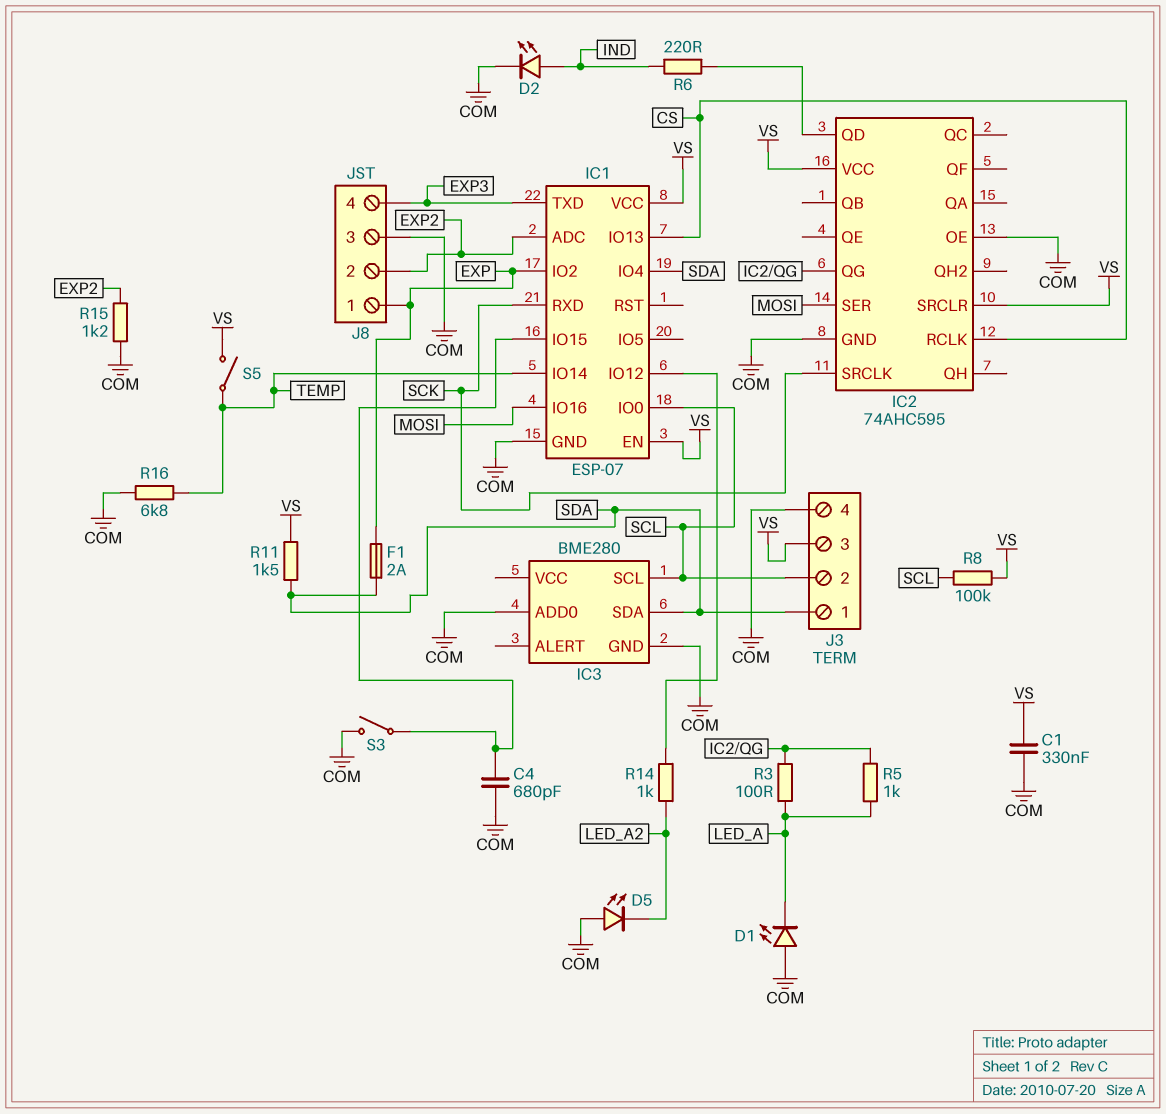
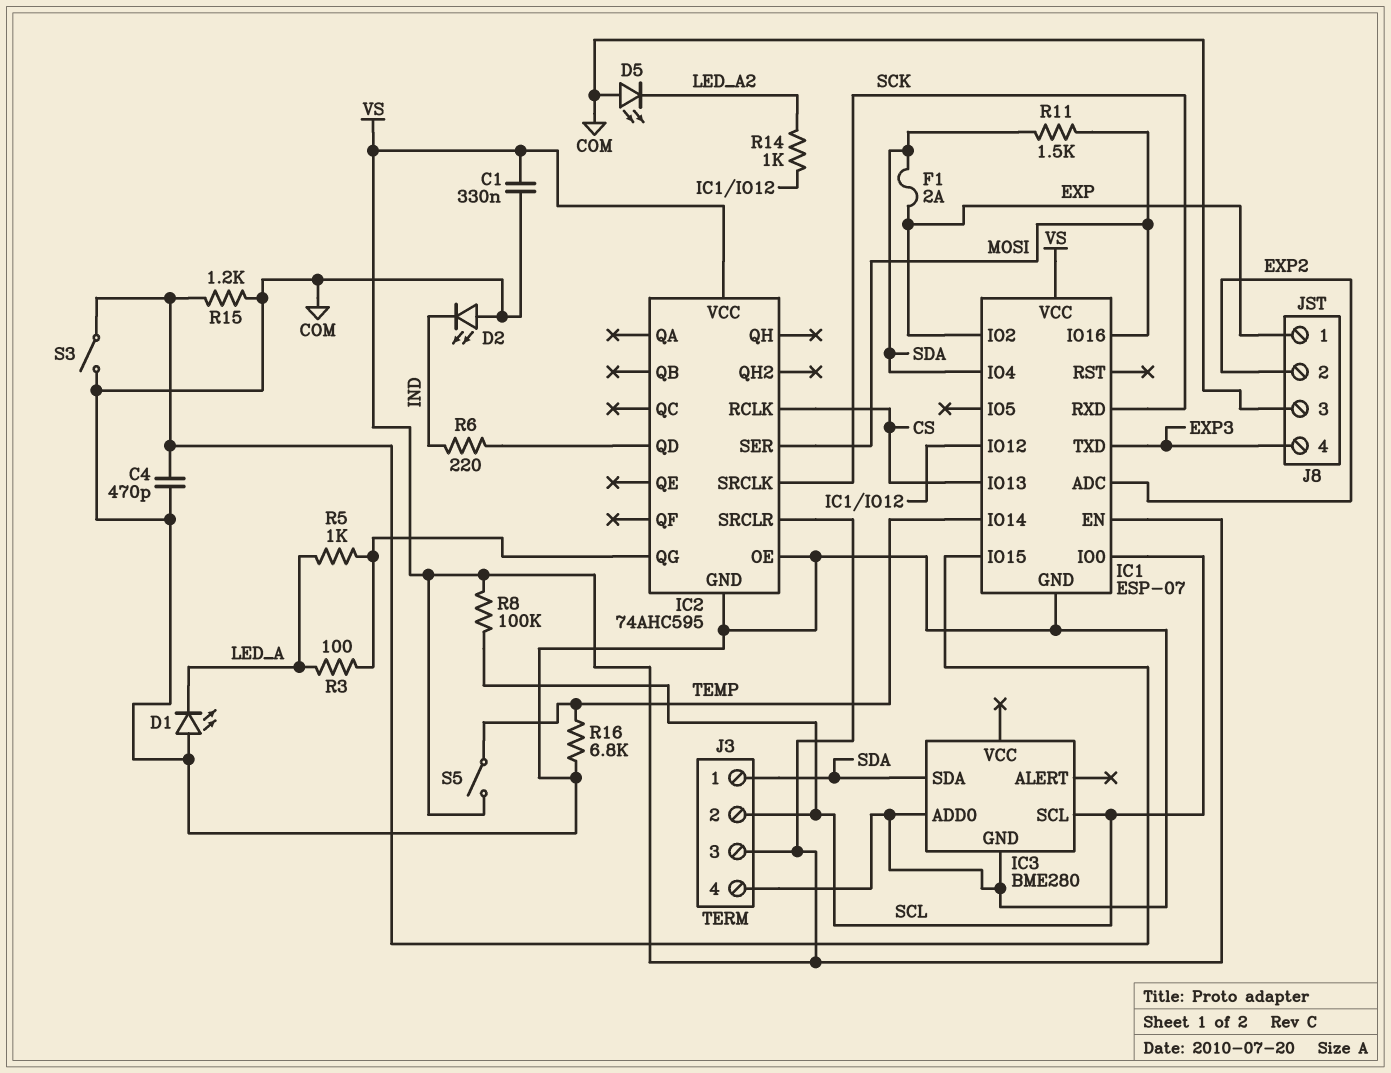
C4: 680pF (COM, IC1/IO15) -> 470pF (COM, IC1/IO15)
D2: LED (A IND, K COM) -> LED (A COM, K IND)
R11: 1.5k (SDA, VS) -> 1.5k (MOSI, SDA)
R15: 1.2k (COM, EXP2) -> 1.2k (COM, IC1/IO15)

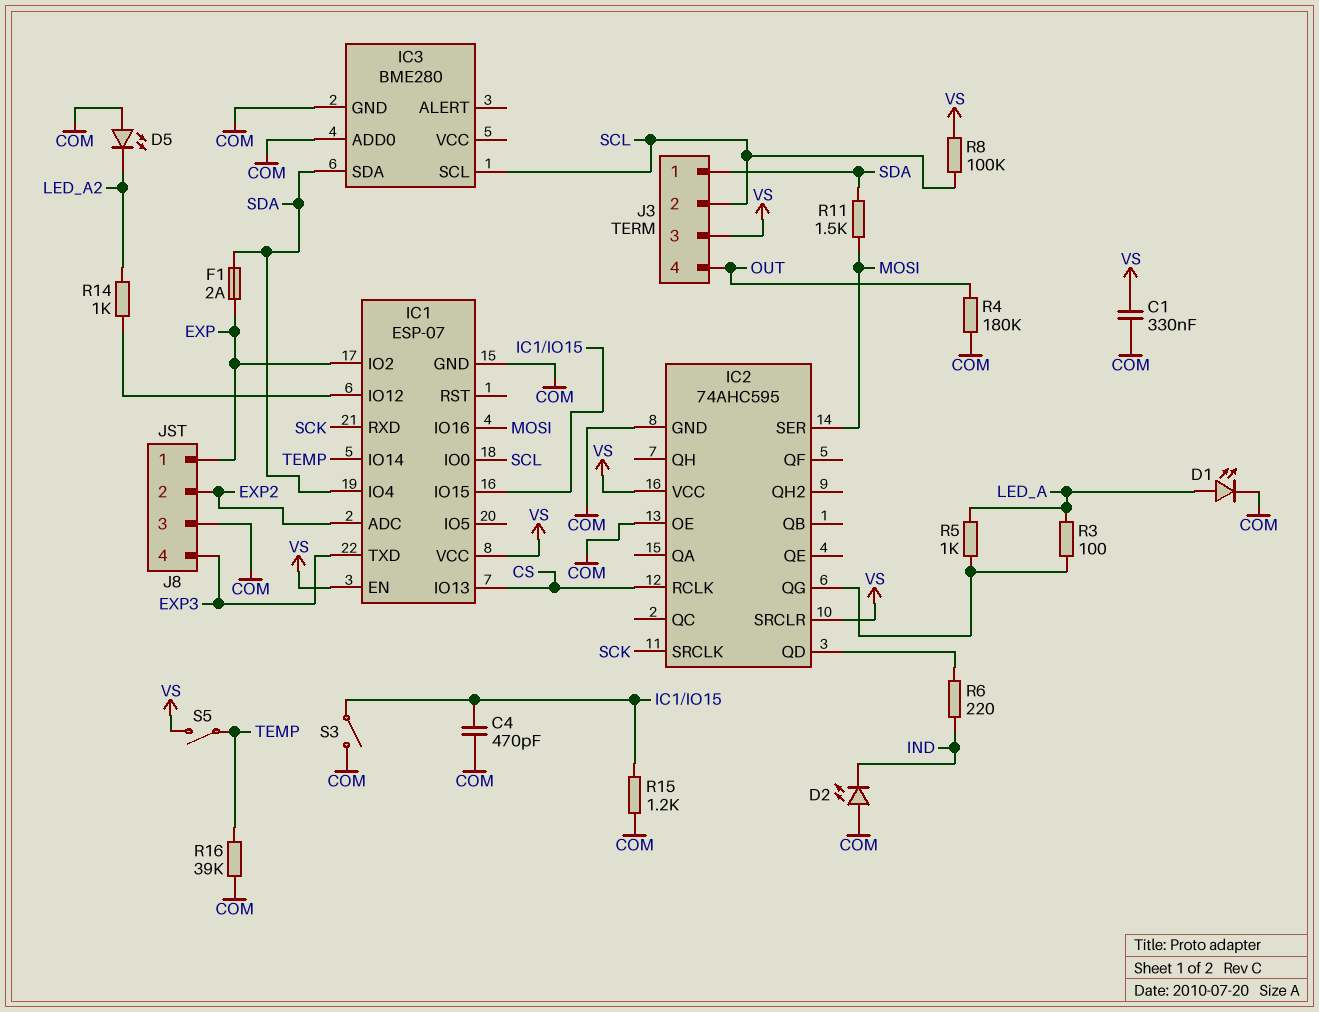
D1: LED (A COM, K LED_A) -> LED (A LED_A, K COM)
J3 pin 4: COM -> OUT
R4: none -> 180k (COM, OUT)
R16: 6.8k (COM, TEMP) -> 39k (COM, TEMP)

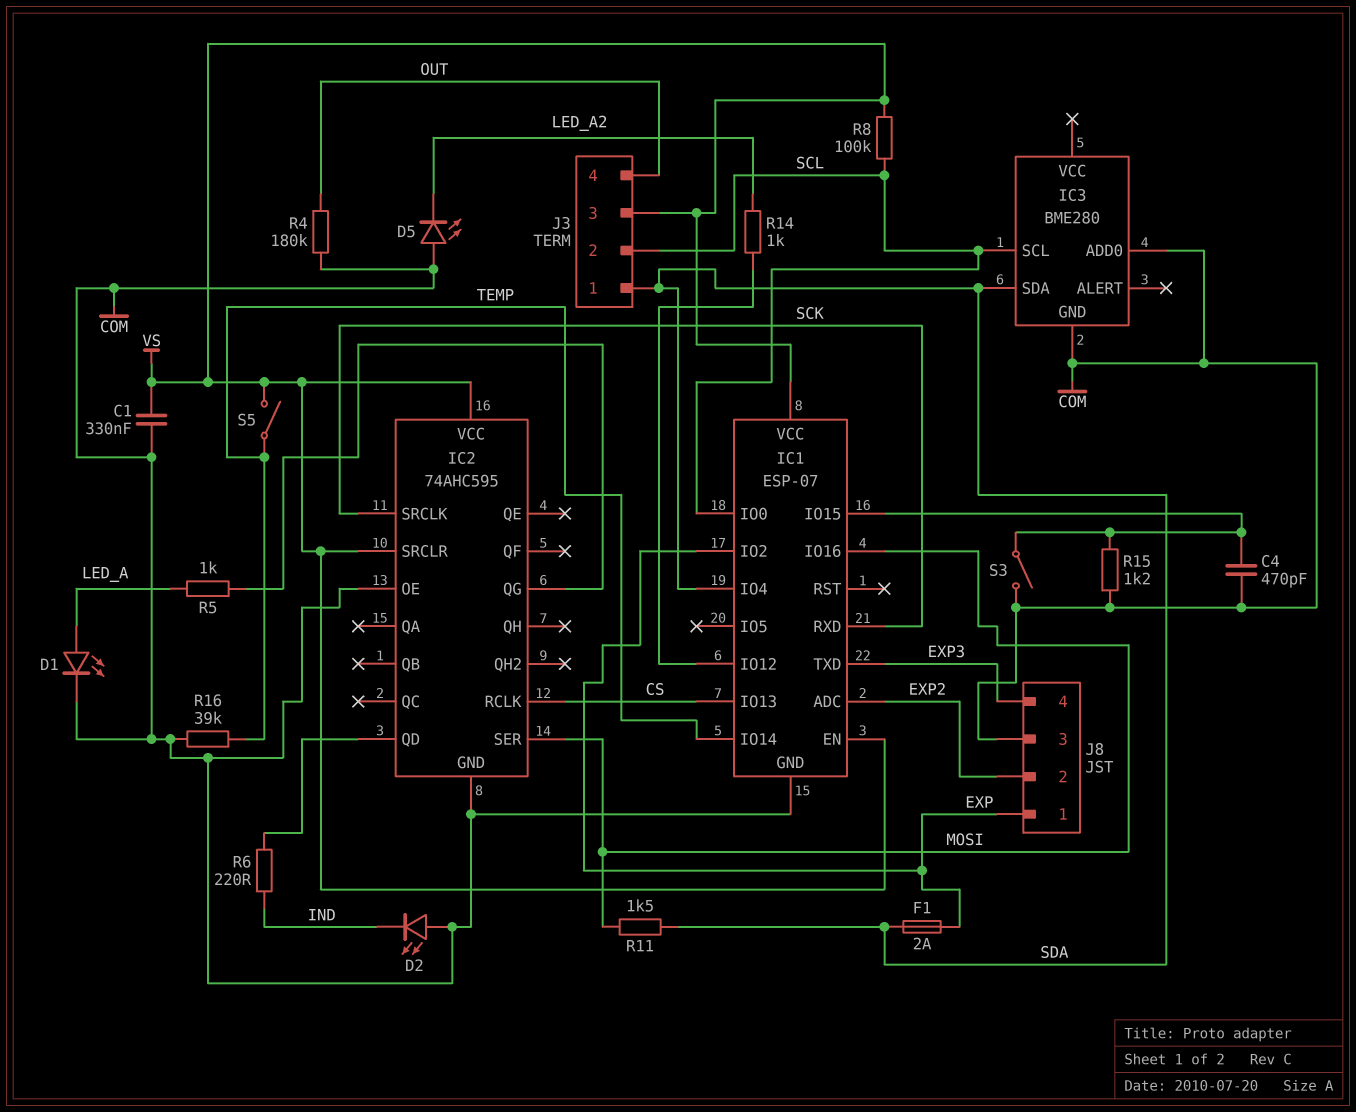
R3: 100 (IC2/QG, LED_A) -> none

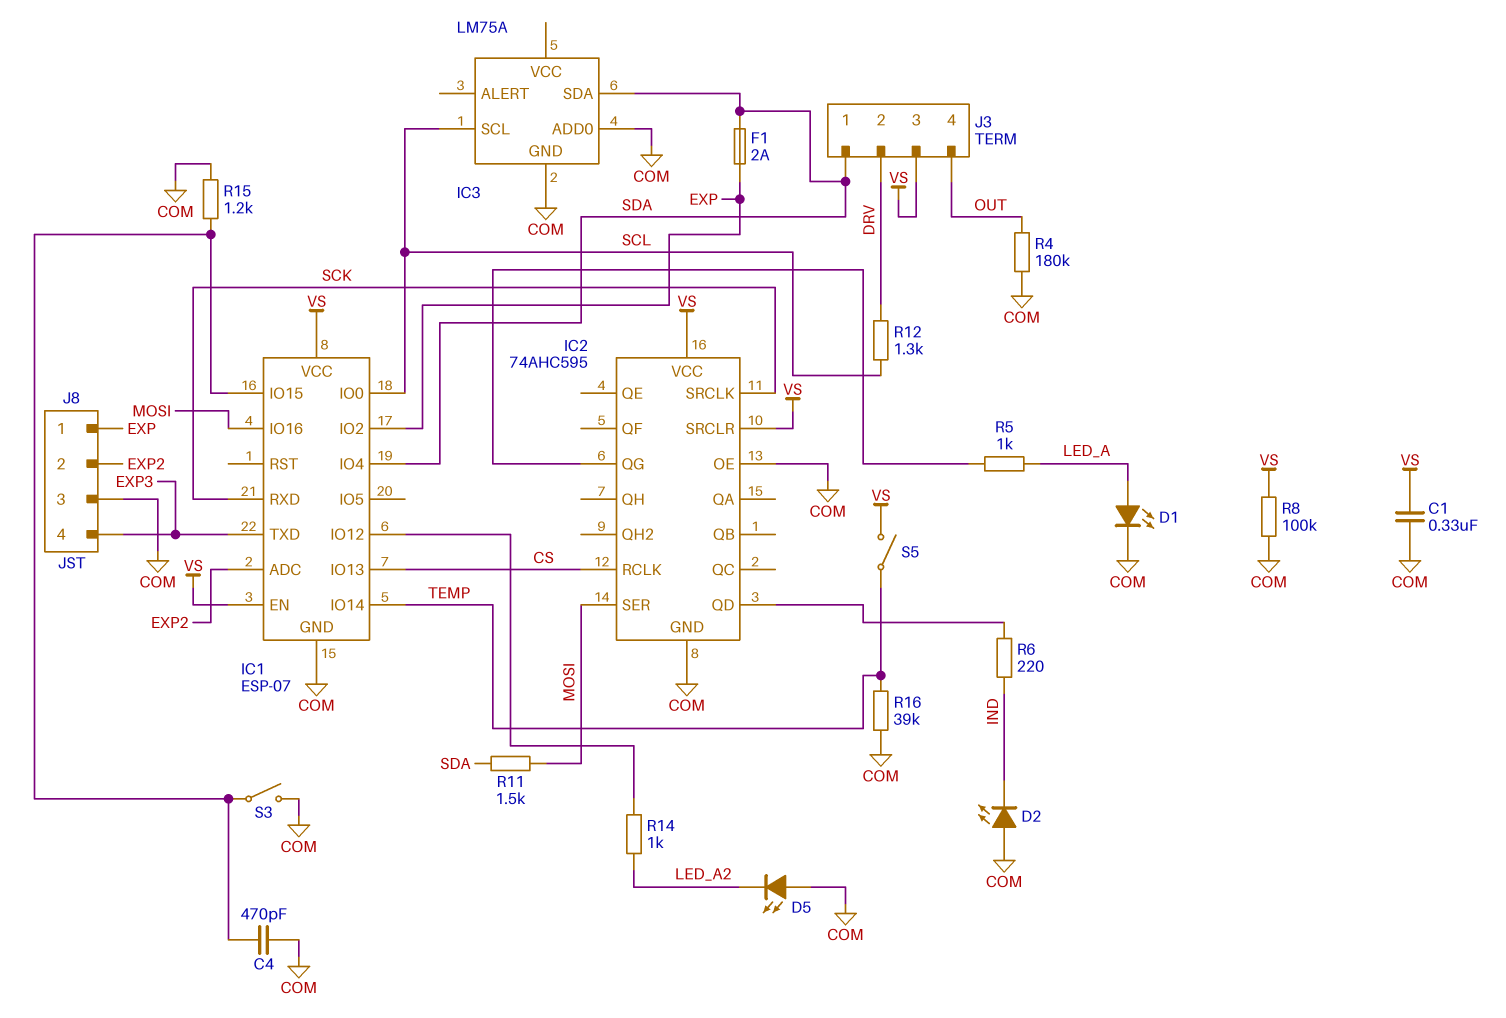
IC3: BME280 -> LM75A
J3 pin 2: SCL -> DRV
R8: 100k (SCL, VS) -> 100k (COM, VS)
R12: none -> 1.3k (DRV, SCL)

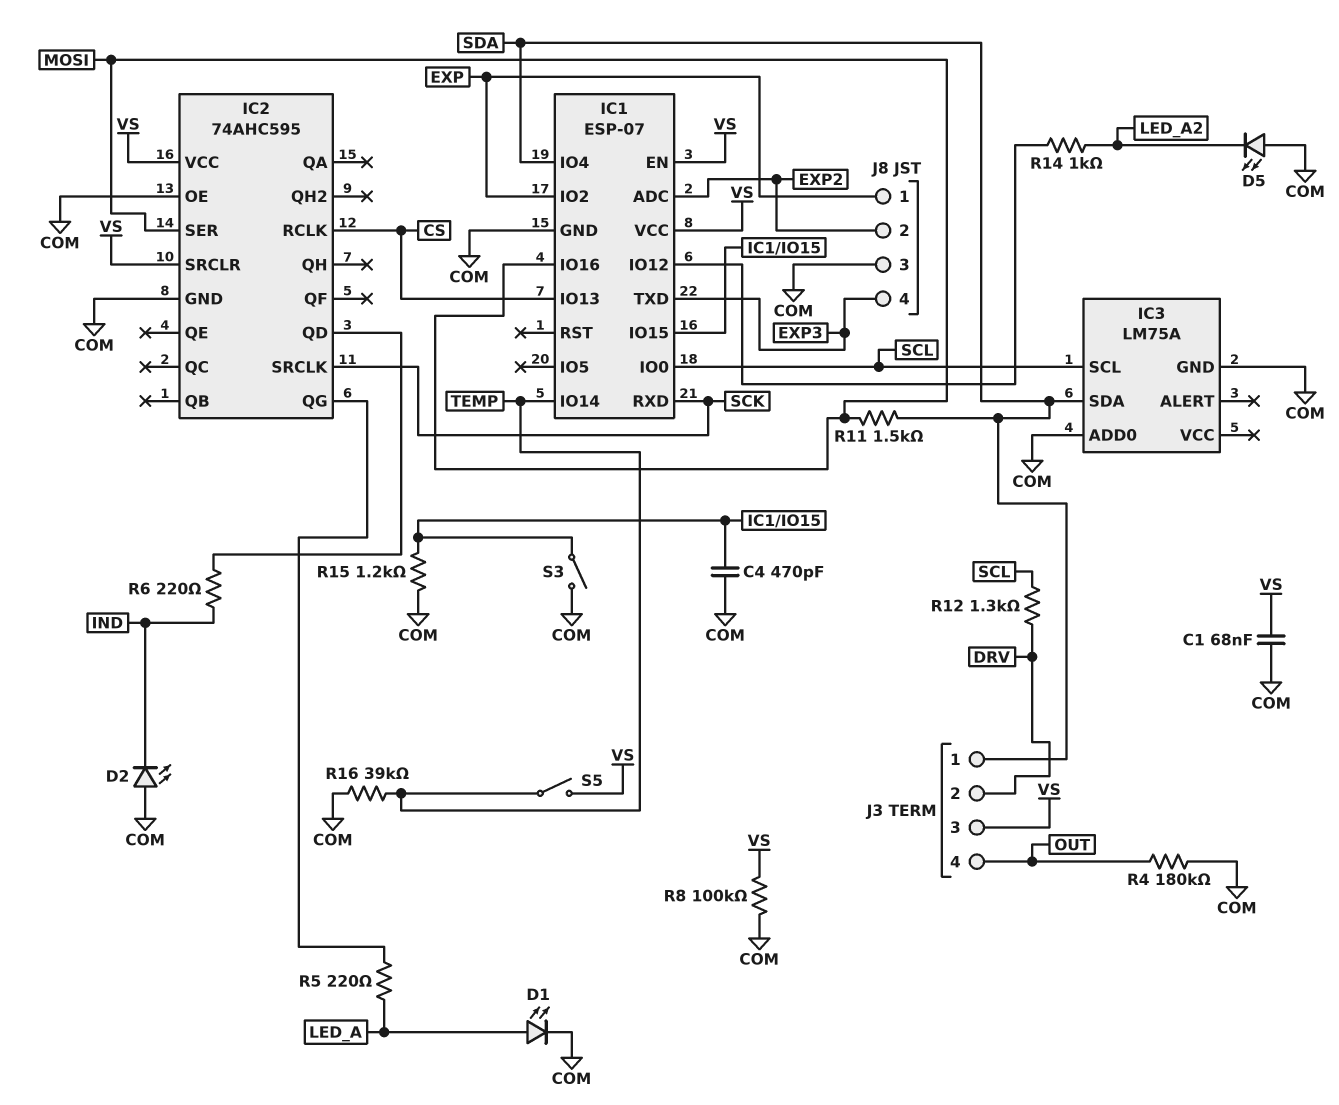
C1: 330nF (COM, VS) -> 68nF (COM, VS)
F1: 2A (EXP, SDA) -> none
R5: 1k (IC2/QG, LED_A) -> 220 (IC2/QG, LED_A)

